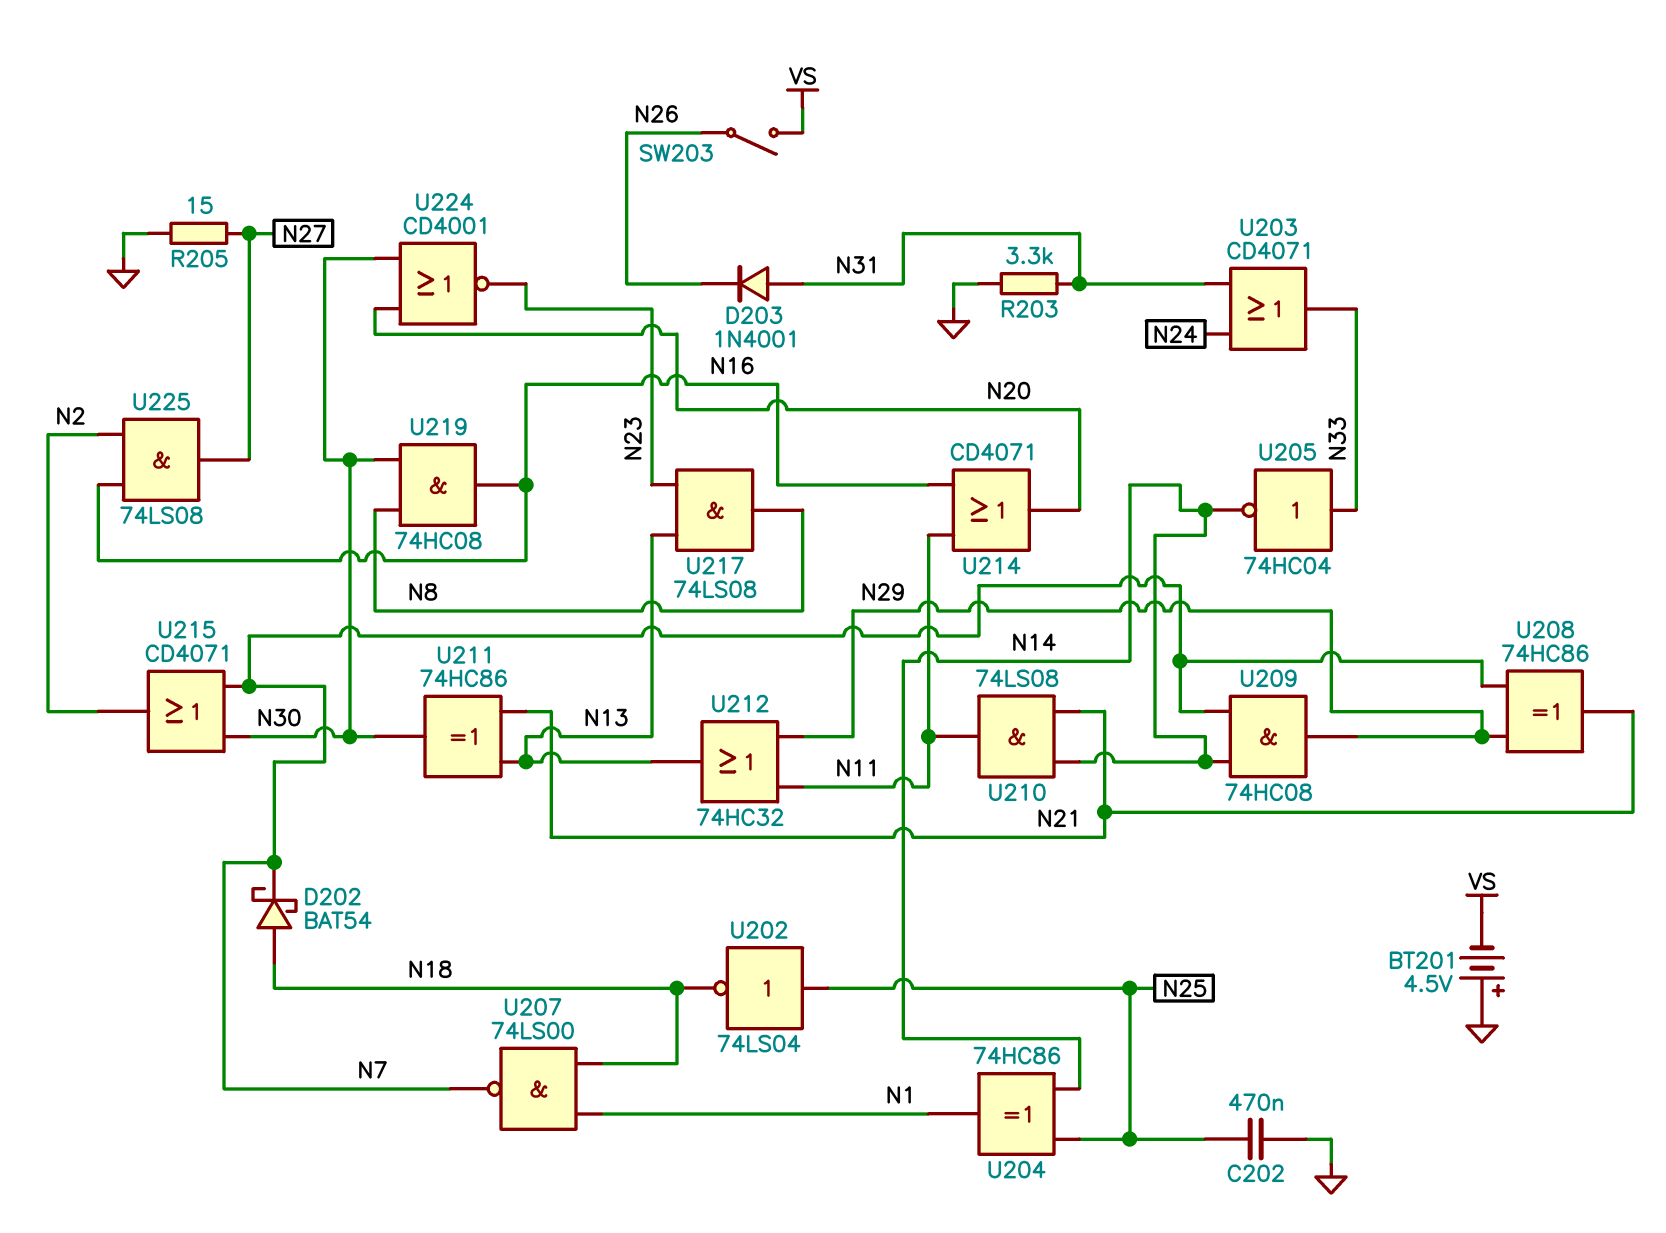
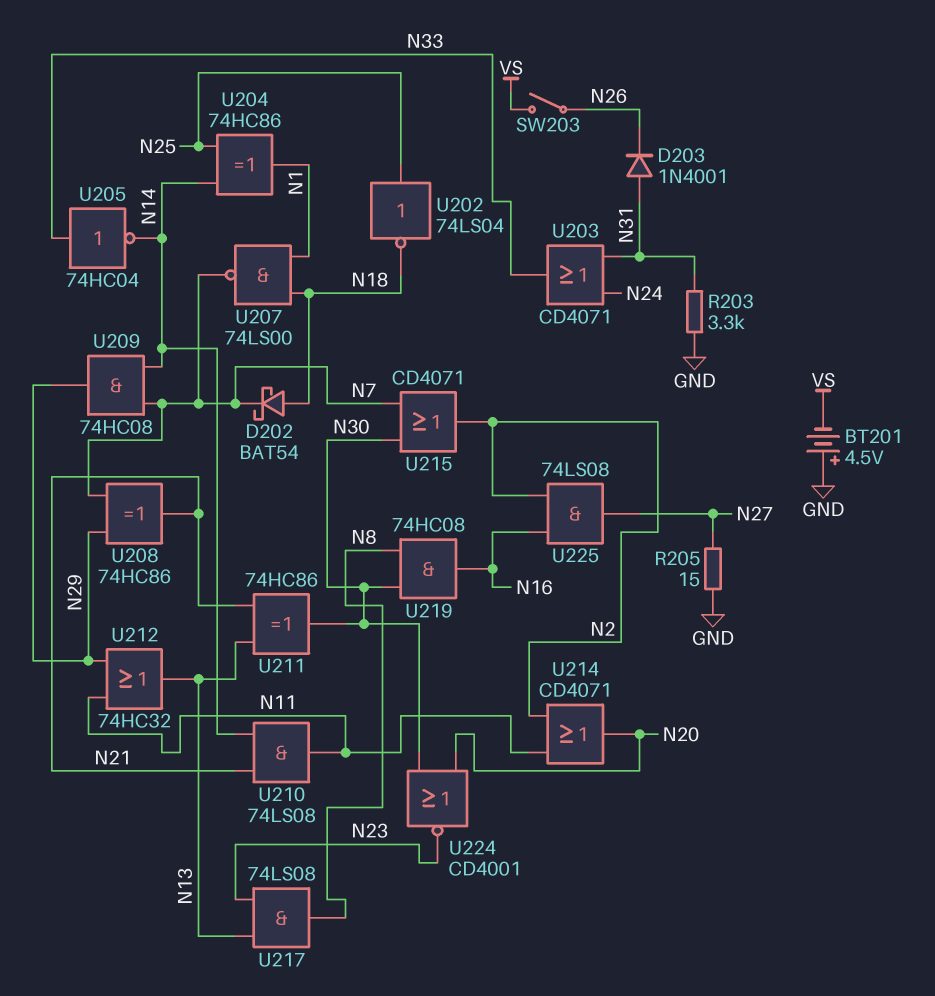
C202: 470nF (GND, N25) -> none
U214: OR CD4071 (in N11, in N16, out N20) -> OR CD4071 (in N2, in N11, out N20)

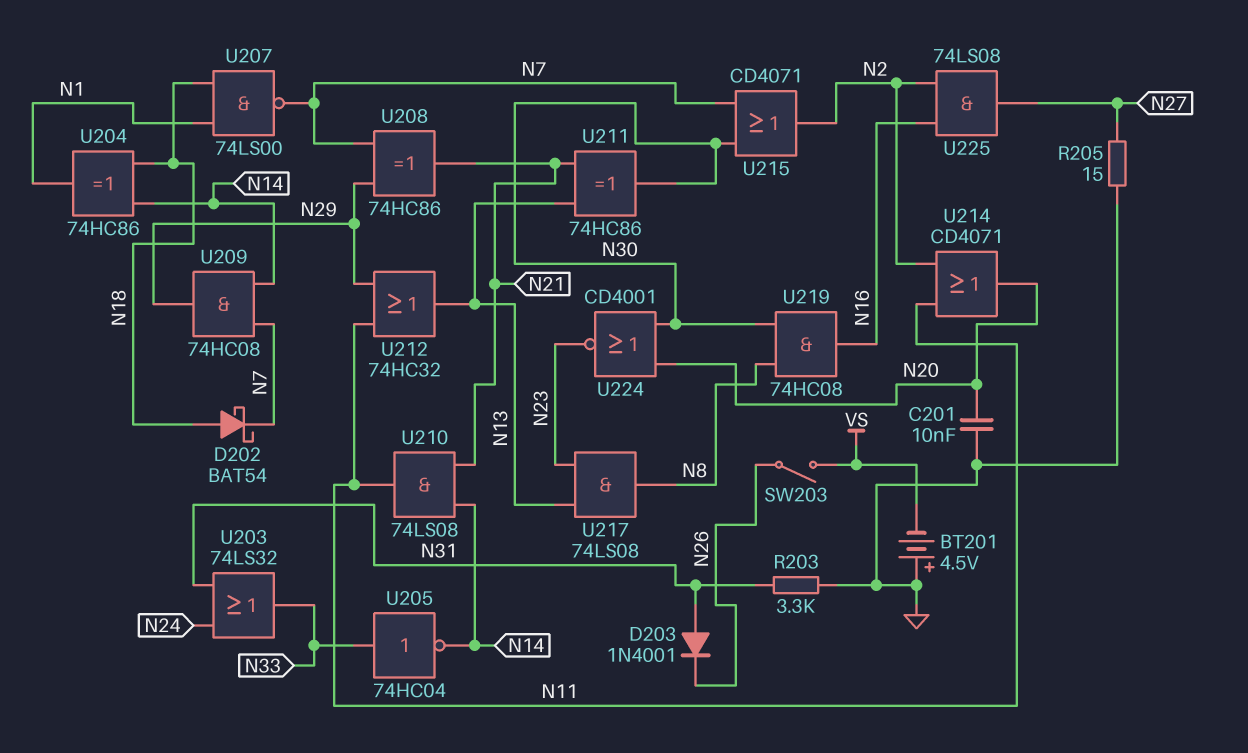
C201: none -> 10nF (GND, N20)
U202: NOT 74LS04 (in N25, out N18) -> none
U203: OR CD4071 (in N24, in N31, out N33) -> OR 74LS32 (in N24, in N31, out N33)
U204: XOR 74HC86 (in N14, in N25, out N1) -> XOR 74HC86 (in N14, in N18, out N1)

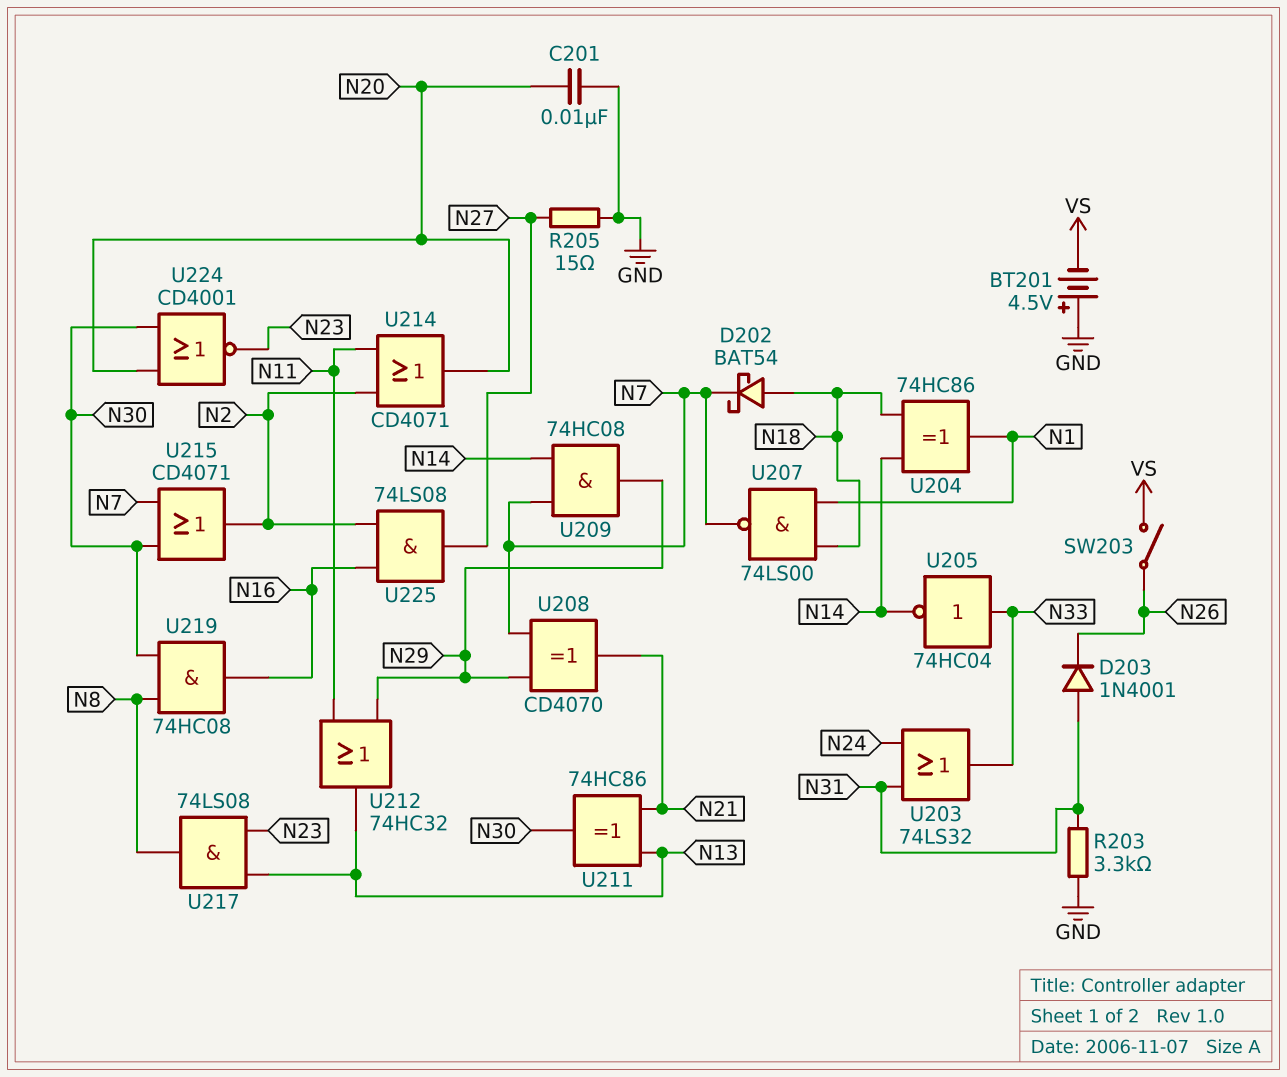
U208: XOR 74HC86 (in N7, in N29, out N21) -> XOR CD4070 (in N7, in N29, out N21)
U210: AND 74LS08 (in N14, in N21, out N11) -> none

